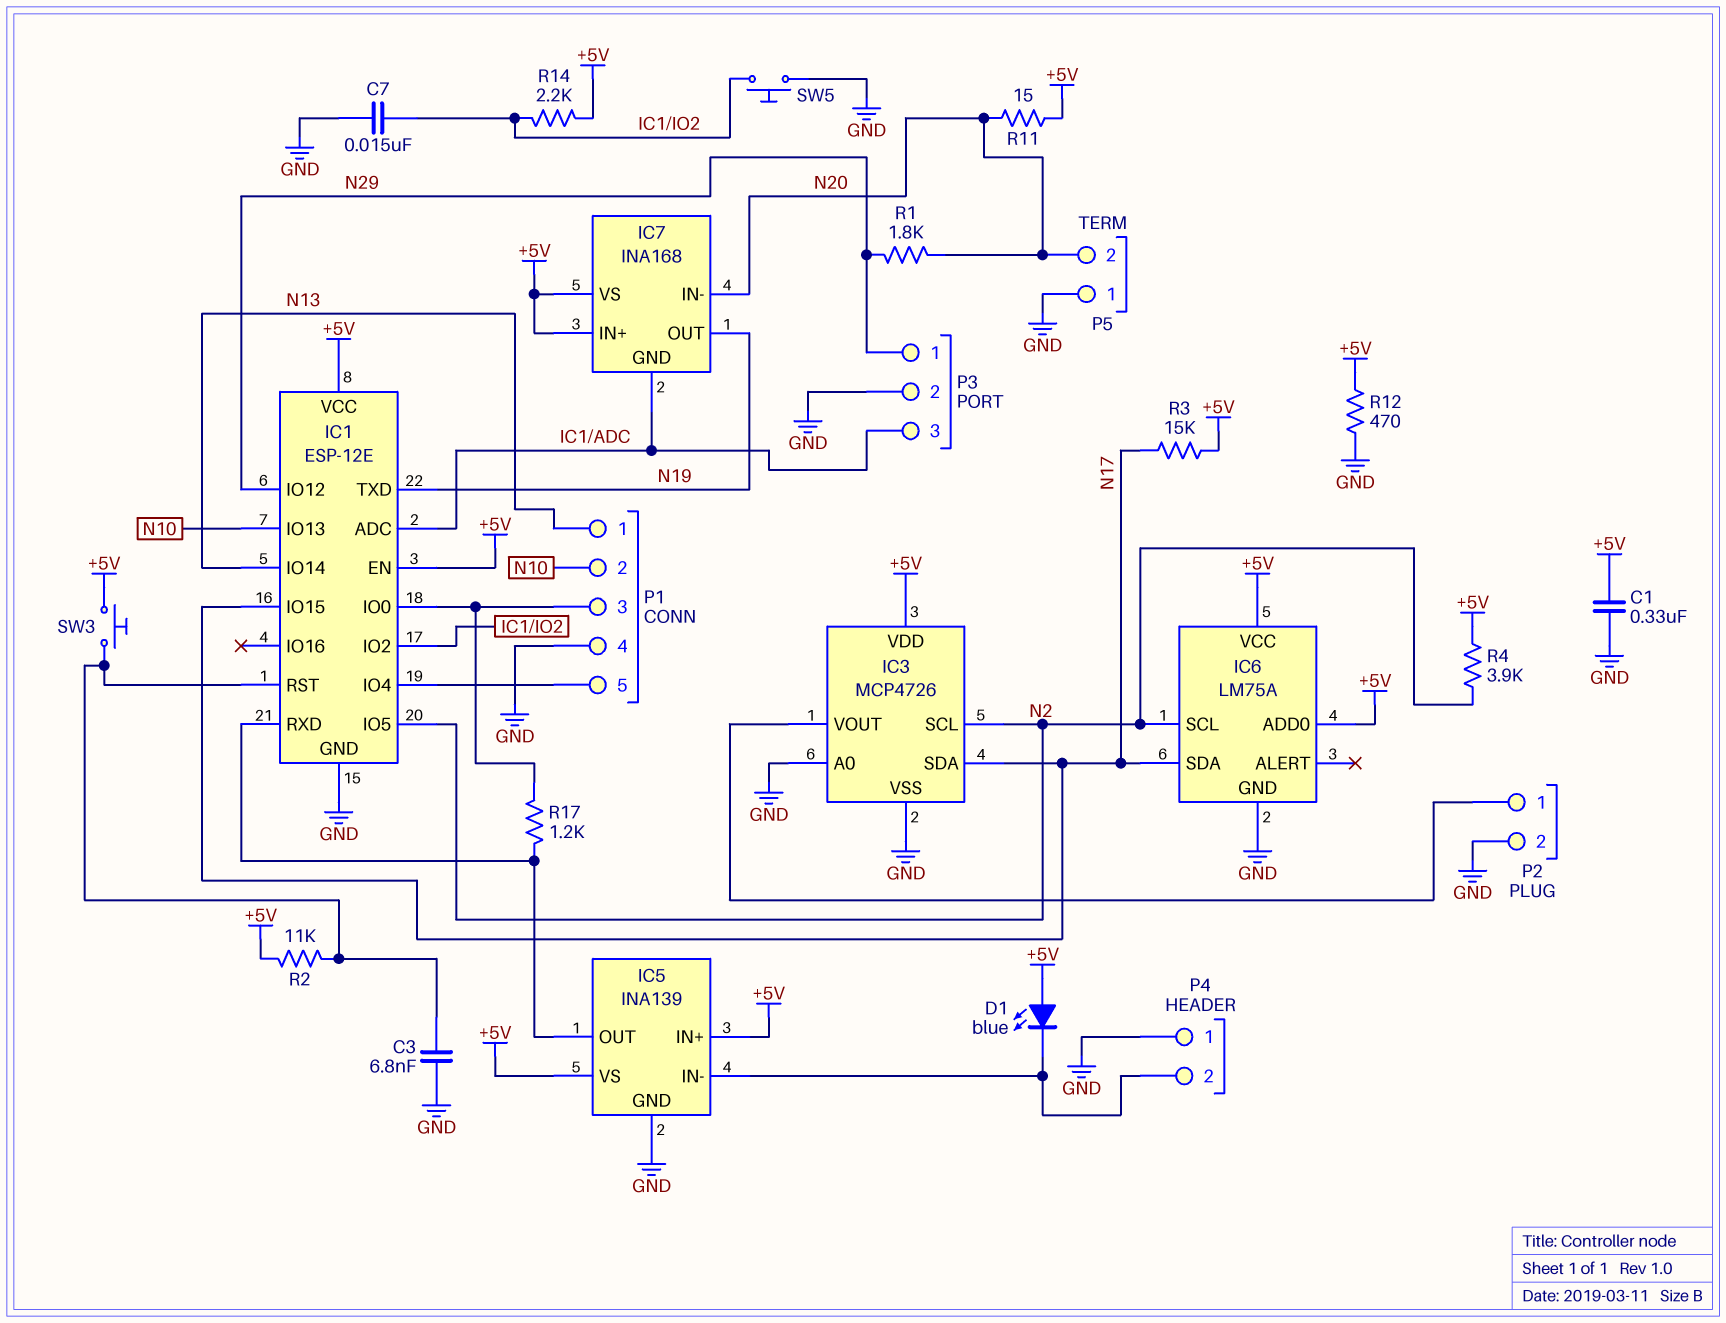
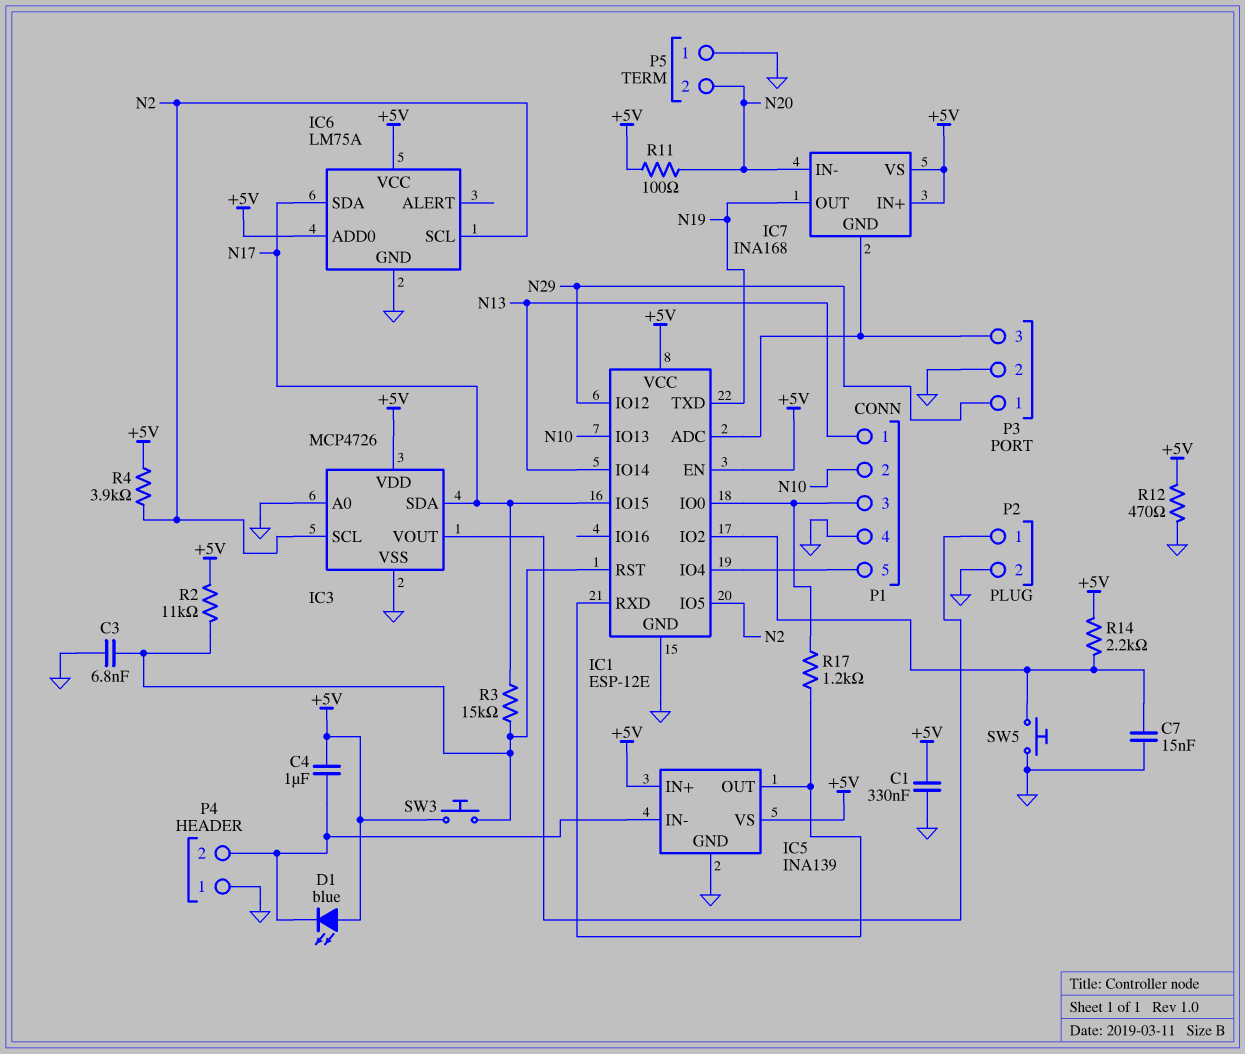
C4: none -> 1uF (+5V, IC5/IN-)
R1: 1.8k (N20, N29) -> none
R3: 15k (+5V, N17) -> 15k (IC1/RST, N17)
R11: 15 (+5V, N20) -> 100 (+5V, N20)

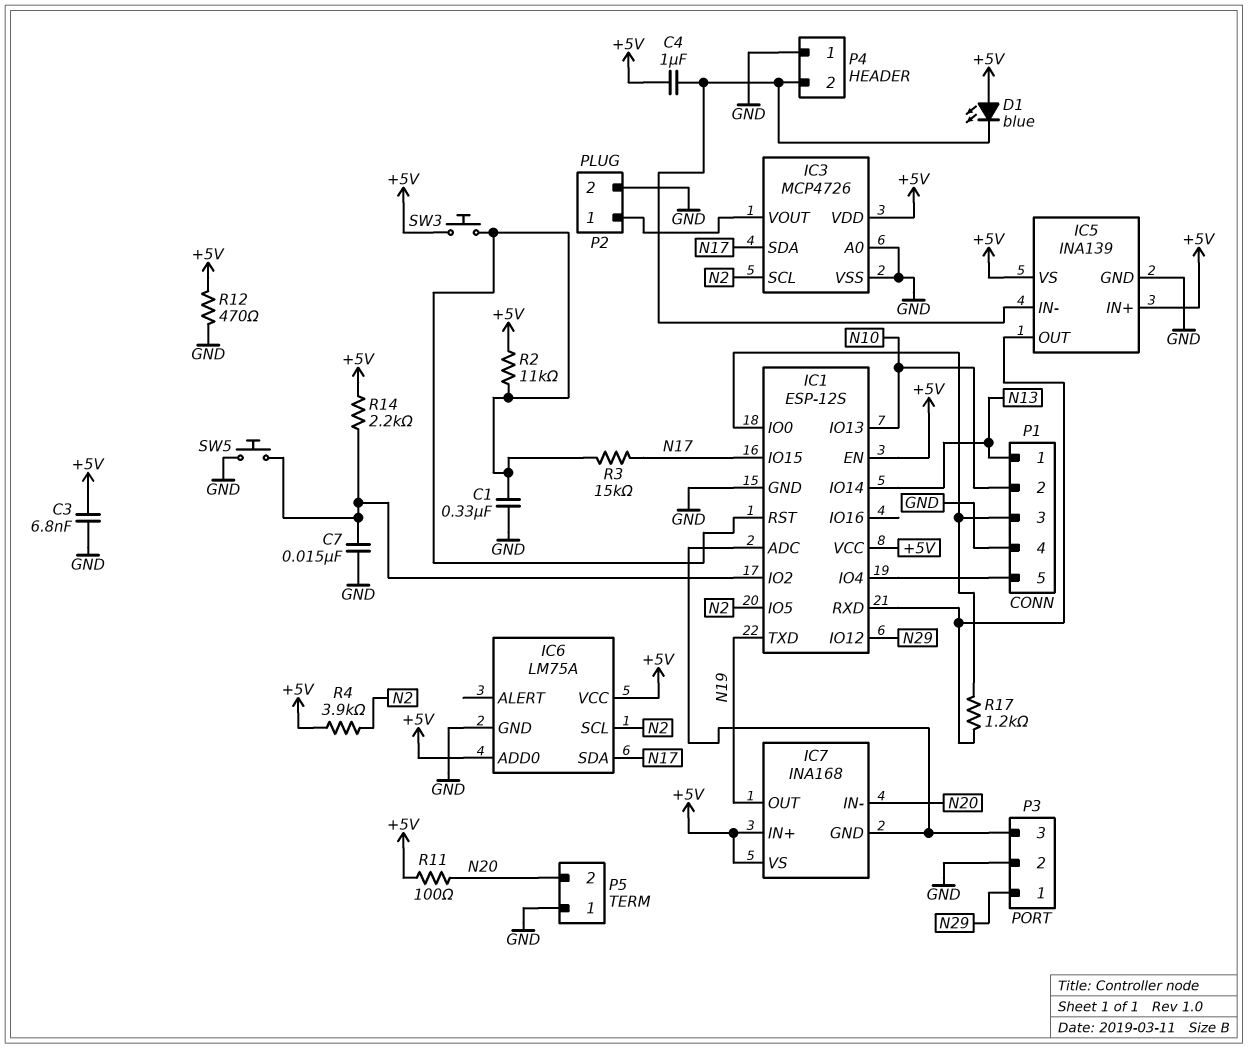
C1: 330nF (+5V, GND) -> 330nF (GND, IC1/RST)
C3: 6.8nF (GND, IC1/RST) -> 6.8nF (+5V, GND)
IC1: ESP-12E -> ESP-12S

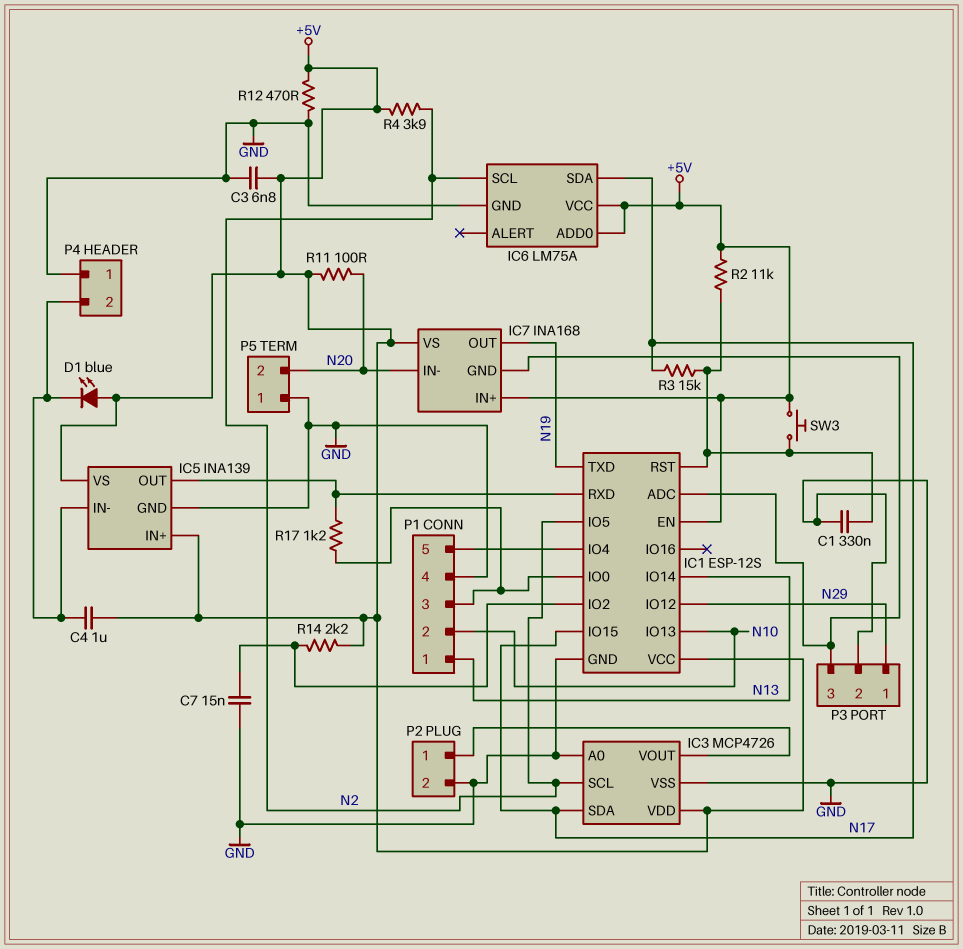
SW5: button (GND, IC1/IO2) -> none

